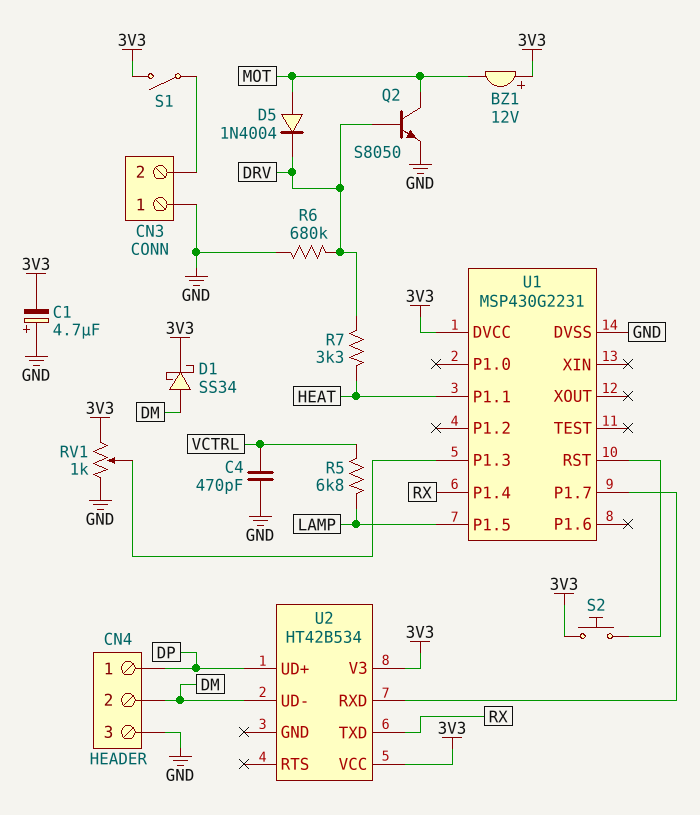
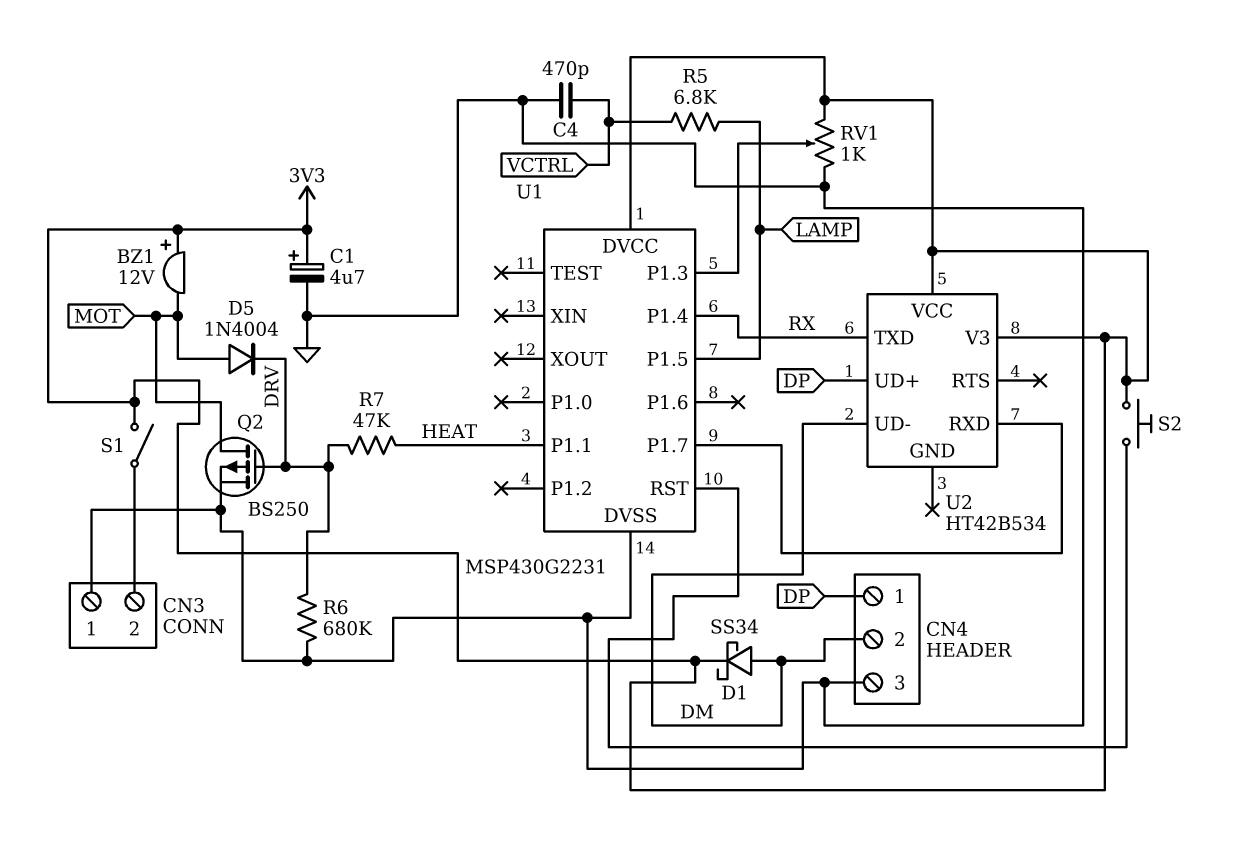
C1: 4.7uF (plus GND, minus 3V3) -> 4.7uF (plus 3V3, minus GND)
Q2: NPN S8050 (B DRV, C MOT, E GND) -> PMOS BS250 (G DRV, D MOT, S GND)
R7: 3.3k (DRV, HEAT) -> 47k (DRV, HEAT)

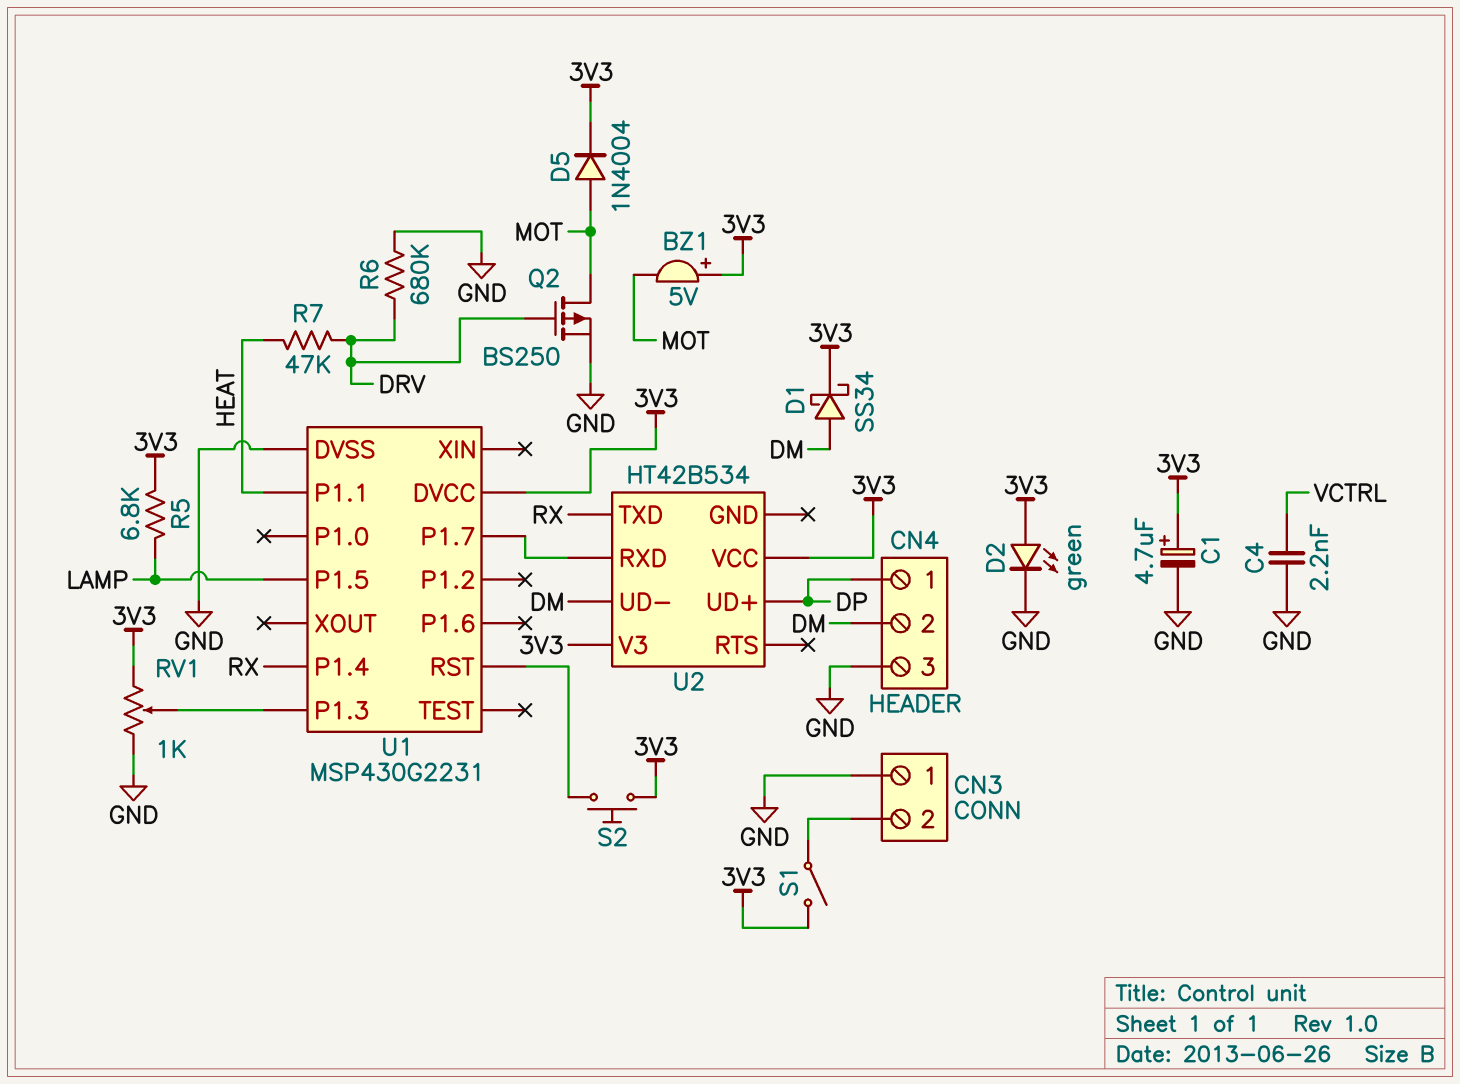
BZ1: buzzer 12V (plus 3V3, minus MOT) -> buzzer 5V (plus 3V3, minus MOT)
C4: 470pF (GND, VCTRL) -> 2.2nF (GND, VCTRL)
D2: none -> LED green (A 3V3, K GND)
D5: diode 1N4004 (A MOT, K DRV) -> diode 1N4004 (A MOT, K 3V3)
R5: 6.8k (LAMP, VCTRL) -> 6.8k (3V3, LAMP)

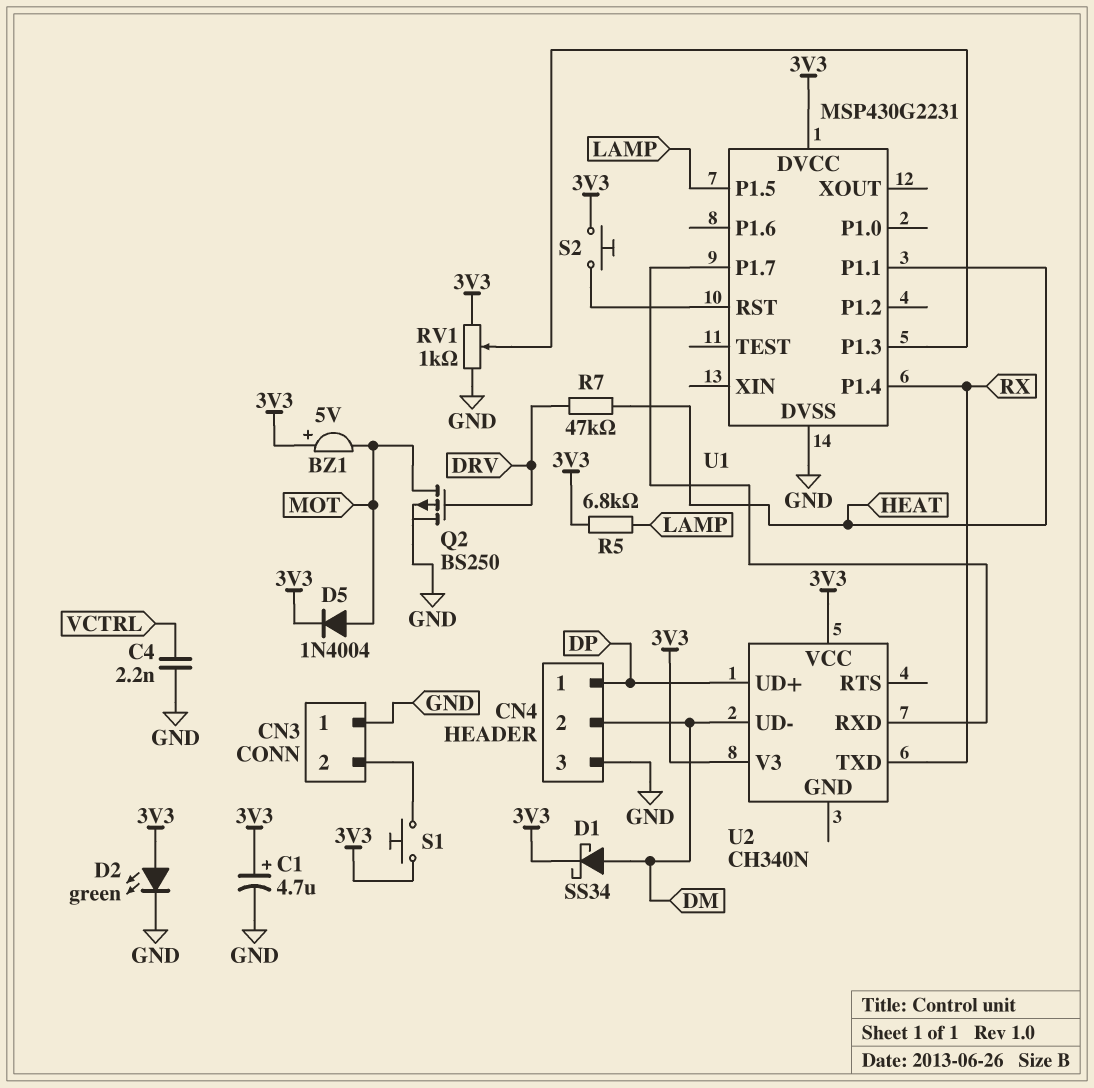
R6: 680k (DRV, GND) -> none
S1: switch (3V3, CN3/2) -> button (3V3, CN3/2)
U2: HT42B534 -> CH340N

